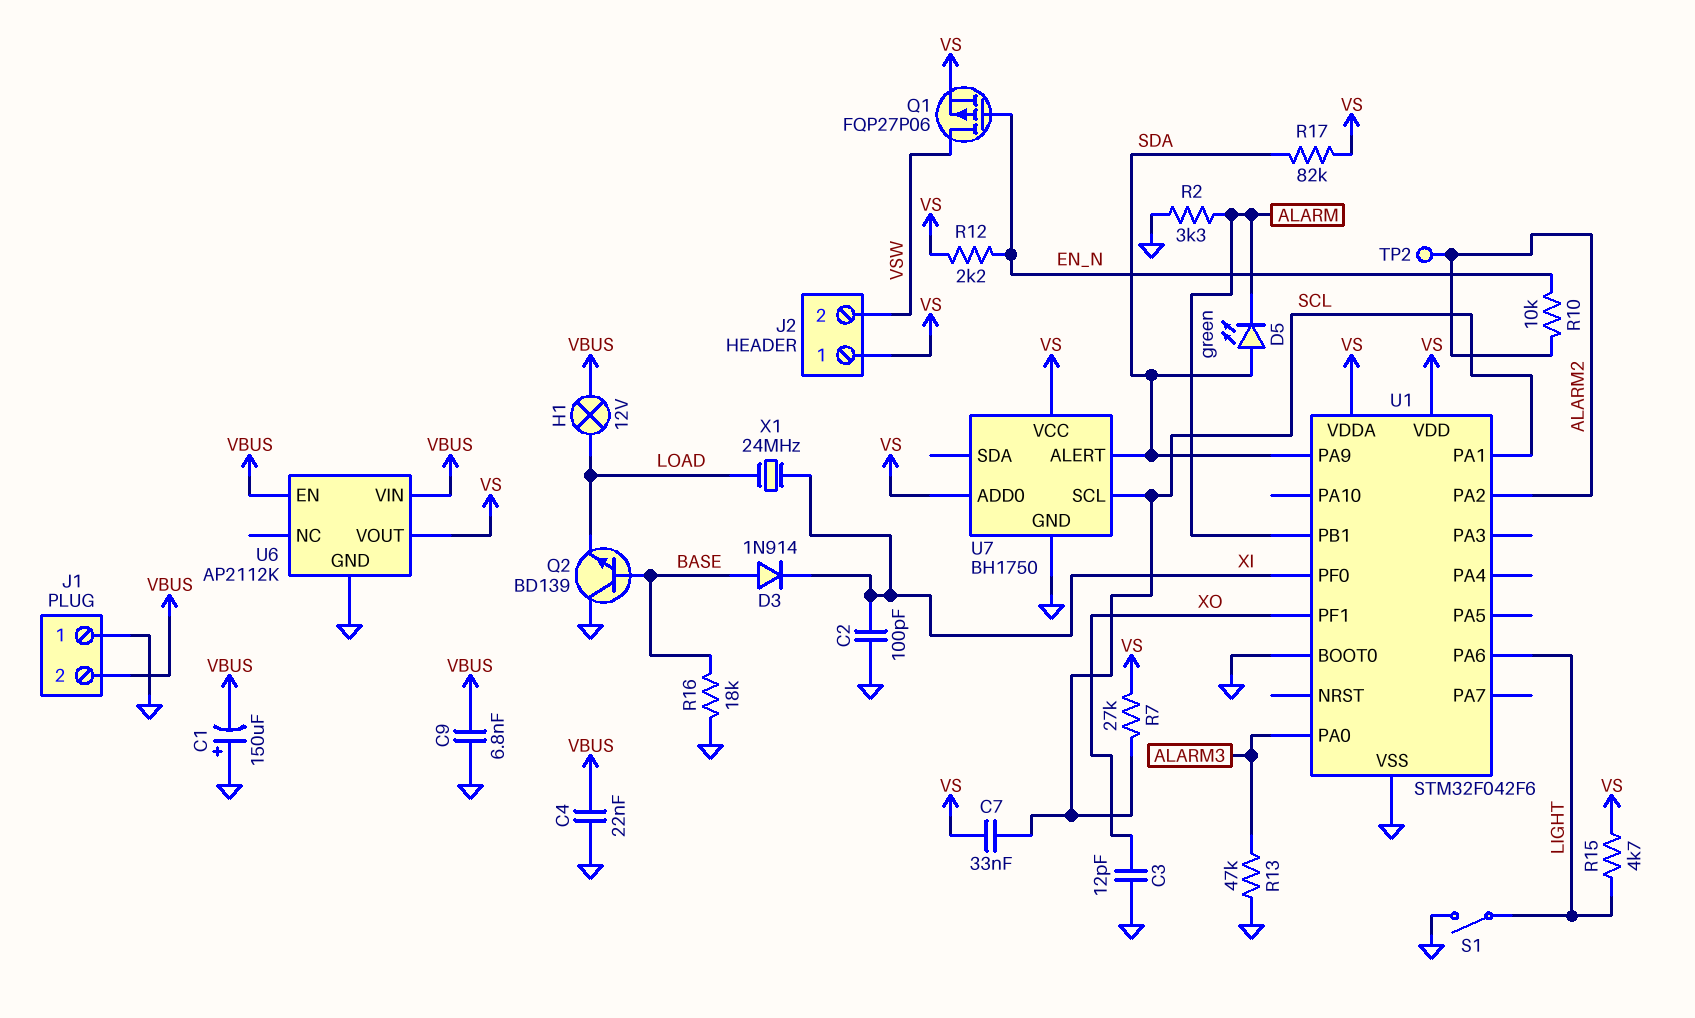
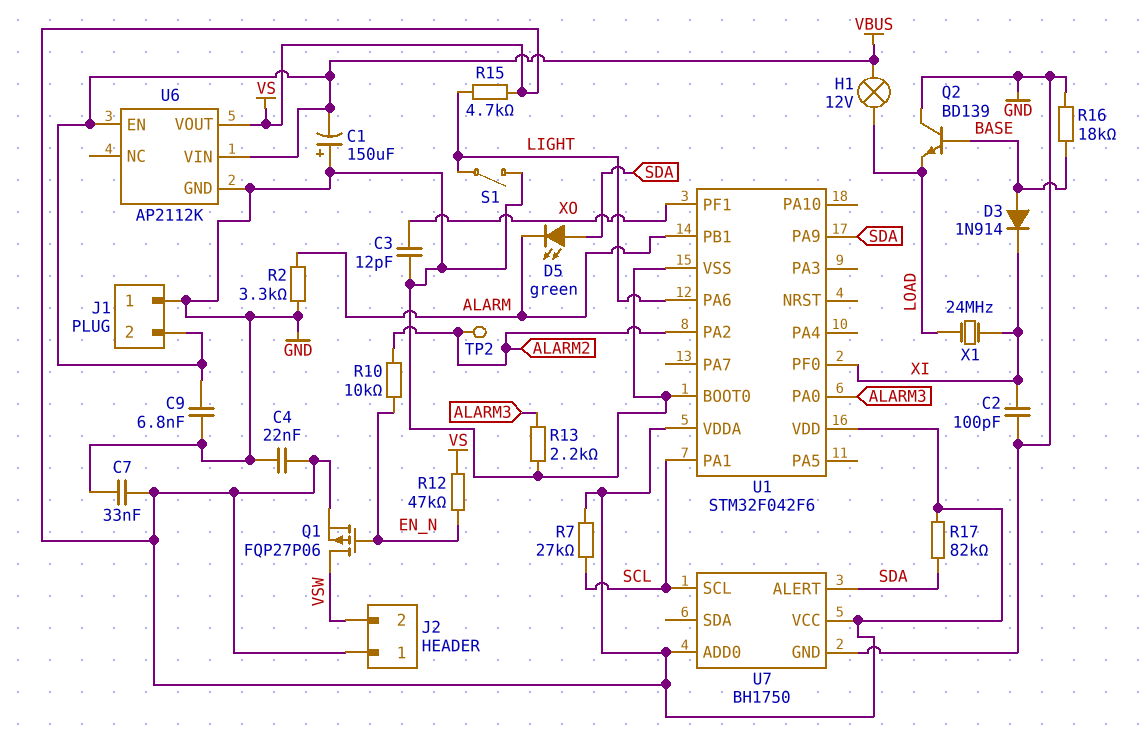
C4: 22nF (GND, VBUS) -> 22nF (GND, VS)
C7: 33nF (SCL, VS) -> 33nF (GND, VS)
R12: 2.2k (EN_N, VS) -> 47k (EN_N, VS)
R13: 47k (ALARM3, GND) -> 2.2k (ALARM3, GND)

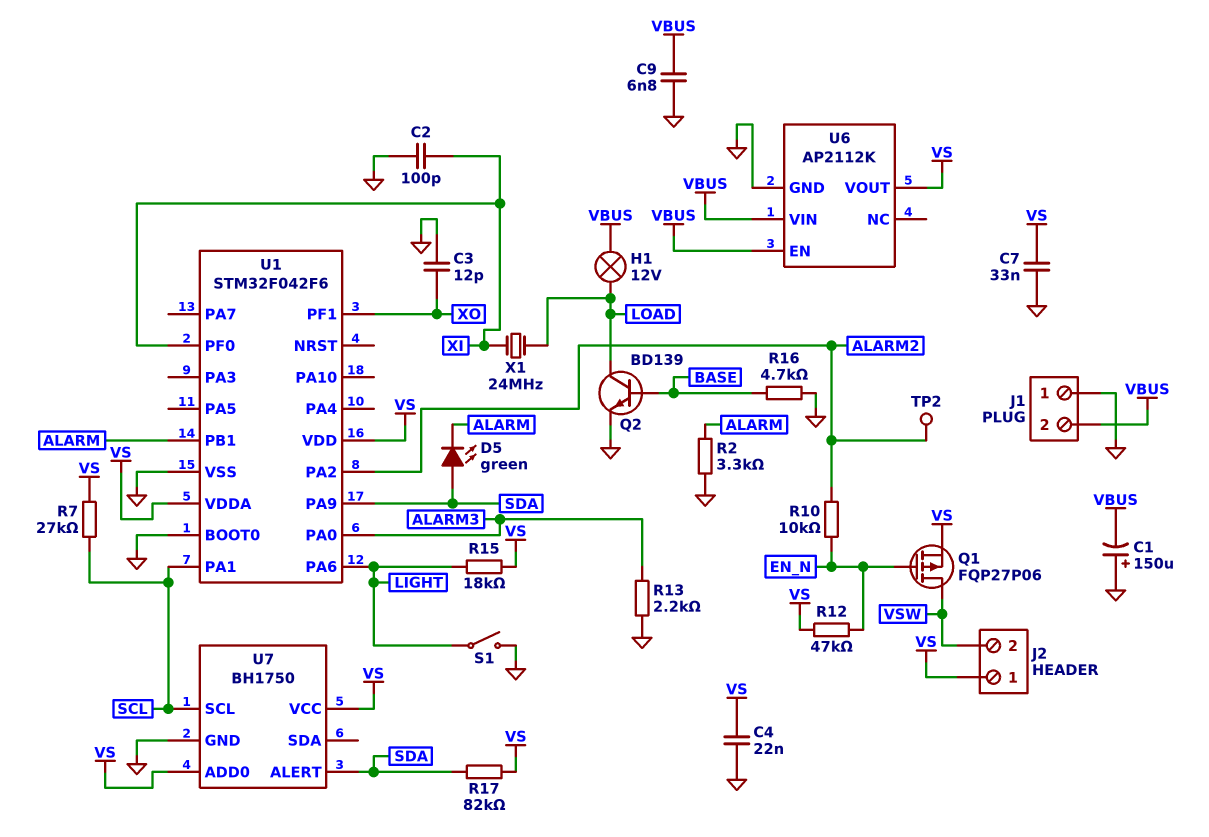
D3: diode 1N914 (A BASE, K XI) -> none
Q2: NPN BD139 (B BASE, C GND, E LOAD) -> NPN BD139 (B BASE, C LOAD, E GND)
R15: 4.7k (LIGHT, VS) -> 18k (LIGHT, VS)
R16: 18k (BASE, GND) -> 4.7k (BASE, GND)

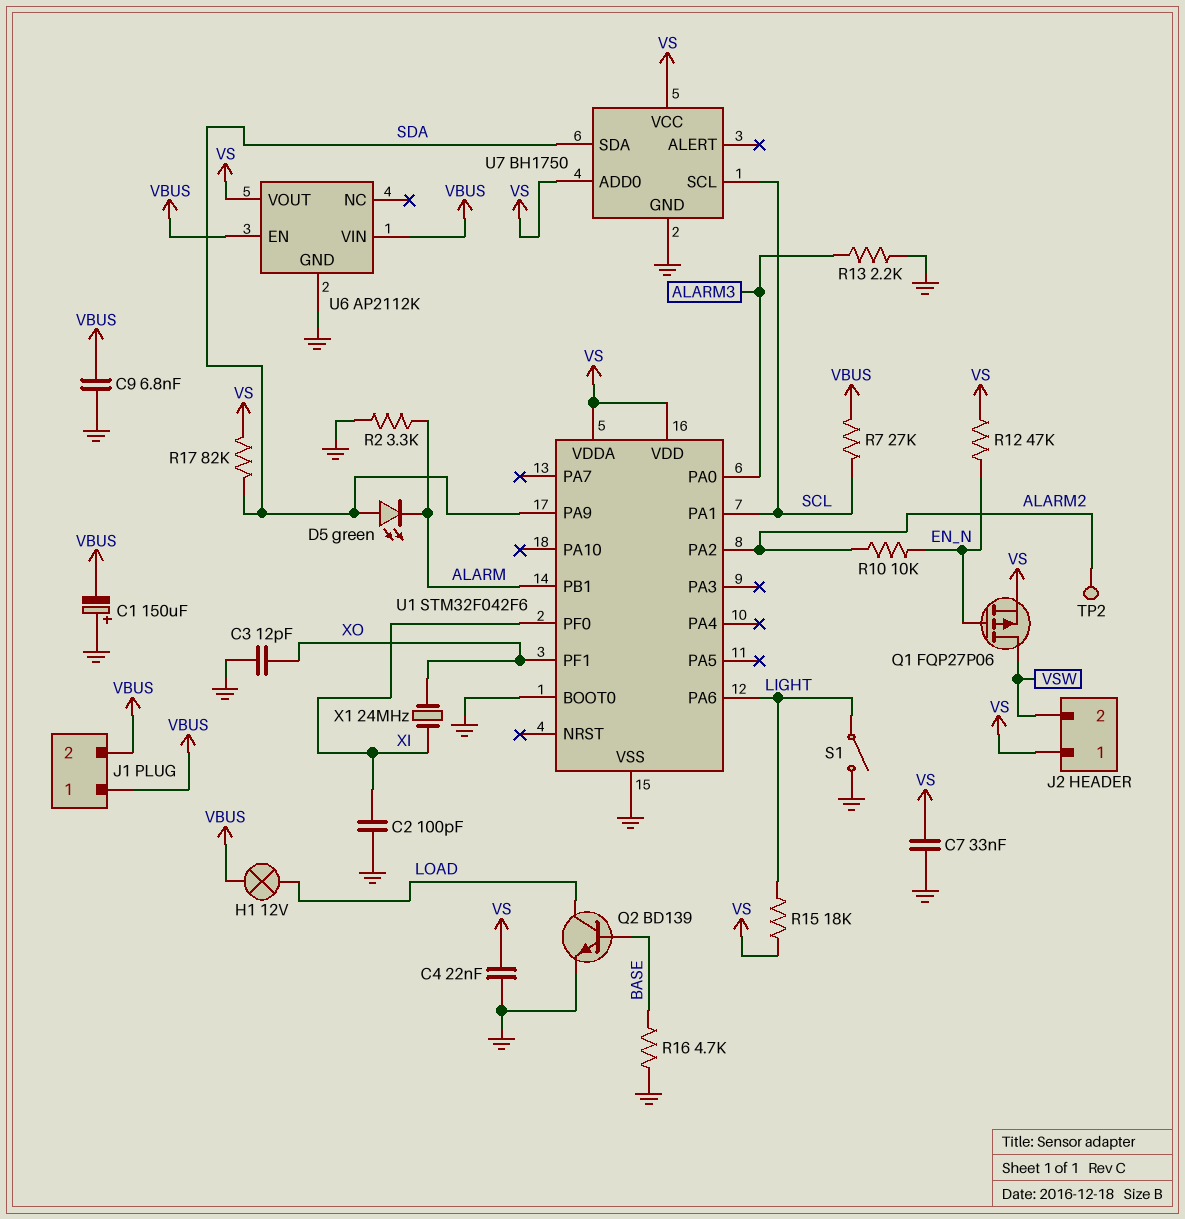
J1 pin 1: GND -> VBUS
R7: 27k (SCL, VS) -> 27k (SCL, VBUS)
U7 pin ALERT: SDA -> none
U7 pin SDA: none -> SDA
X1: 24MHz (LOAD, XI) -> 24MHz (XI, XO)

